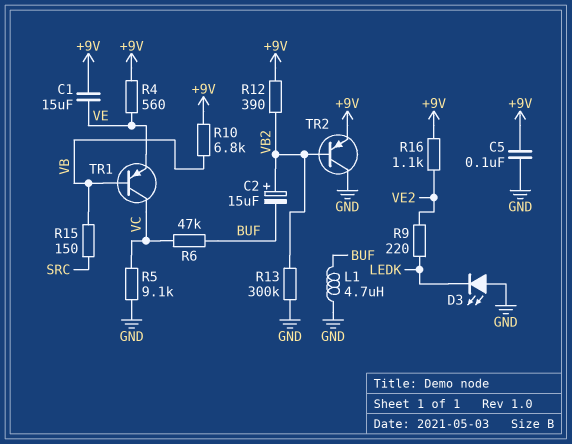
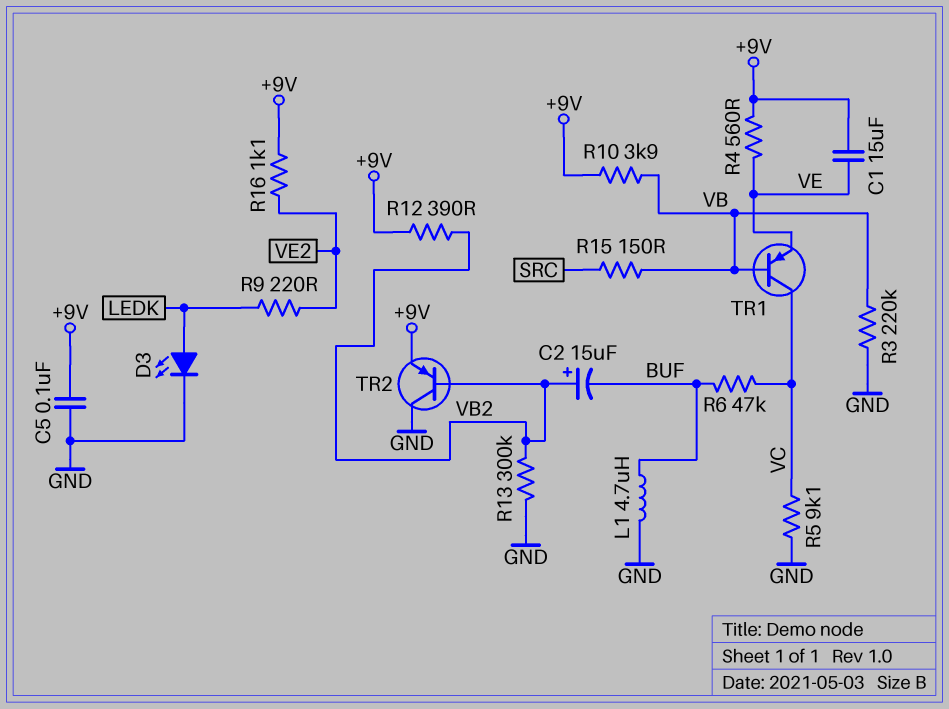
D3: LED (A GND, K LEDK) -> LED (A LEDK, K GND)
R3: none -> 220k (GND, VB)
R10: 6.8k (+9V, VB) -> 3.9k (+9V, VB)

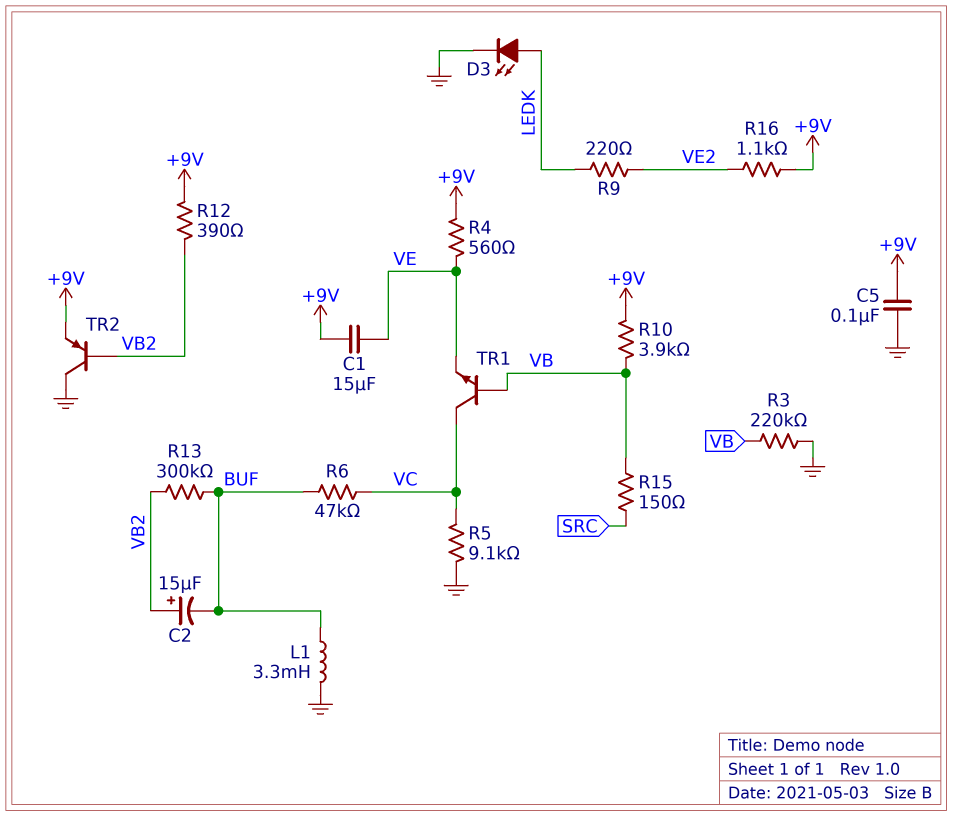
L1: 4.7uH (BUF, GND) -> 3.3mH (BUF, GND)
R13: 300k (GND, VB2) -> 300k (BUF, VB2)
TR1: PNP (B VB, C VC, E VE) -> NPN (B VB, C VC, E VE)

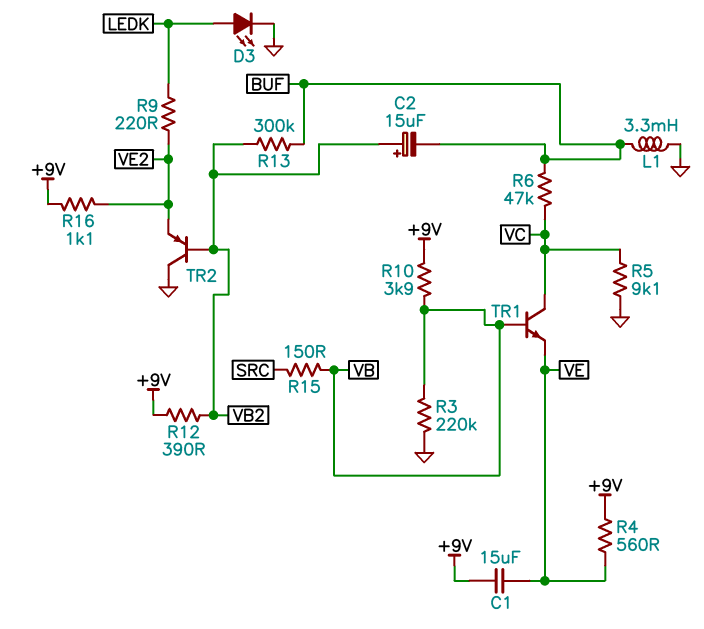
C5: 100nF (+9V, GND) -> none
TR2: PNP (B VB2, C GND, E +9V) -> PNP (B VB2, C GND, E VE2)

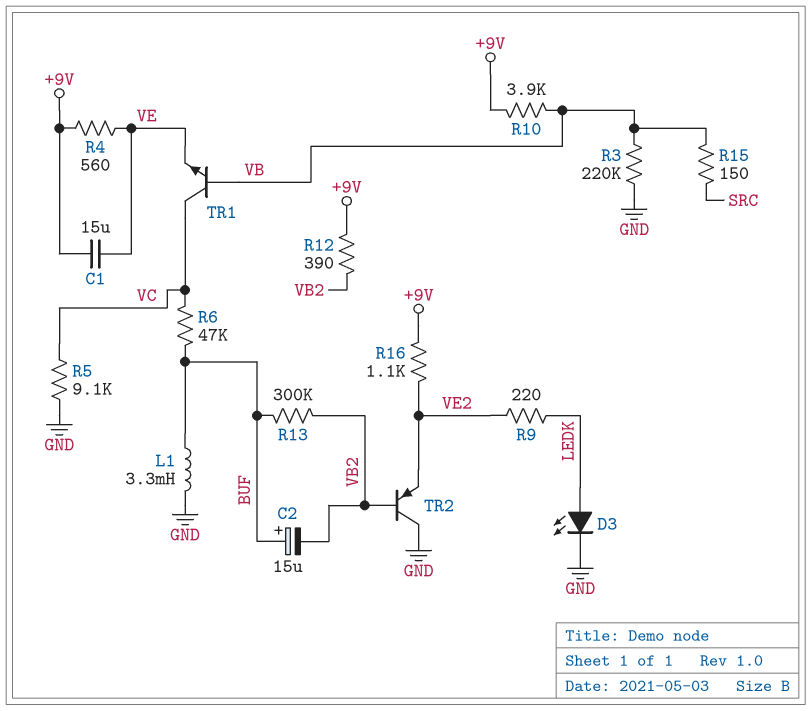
C2: 15uF (plus VB2, minus BUF) -> 15uF (plus BUF, minus VB2)

